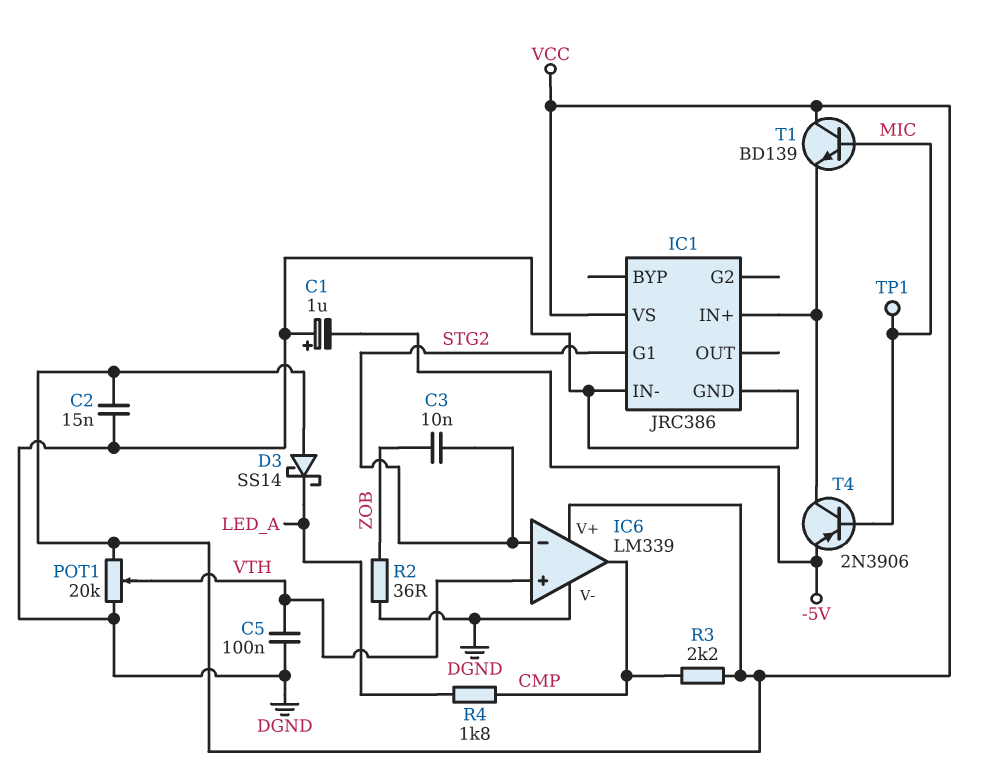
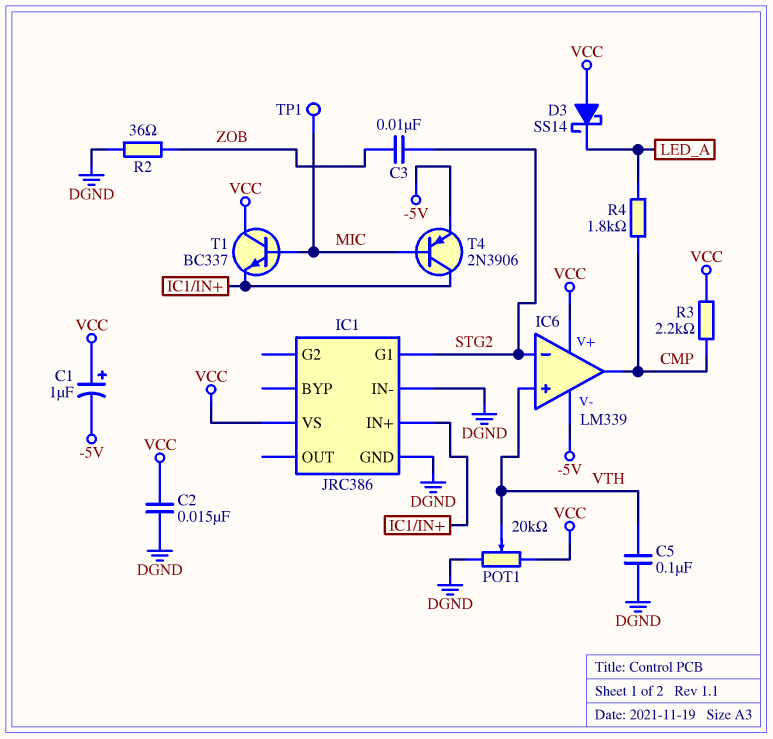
C1: 1uF (plus DGND, minus -5V) -> 1uF (plus VCC, minus -5V)
IC6 pin V-: DGND -> -5V
T1: NPN BD139 (B MIC, C VCC, E IC1/IN+) -> NPN BC337 (B MIC, C VCC, E IC1/IN+)

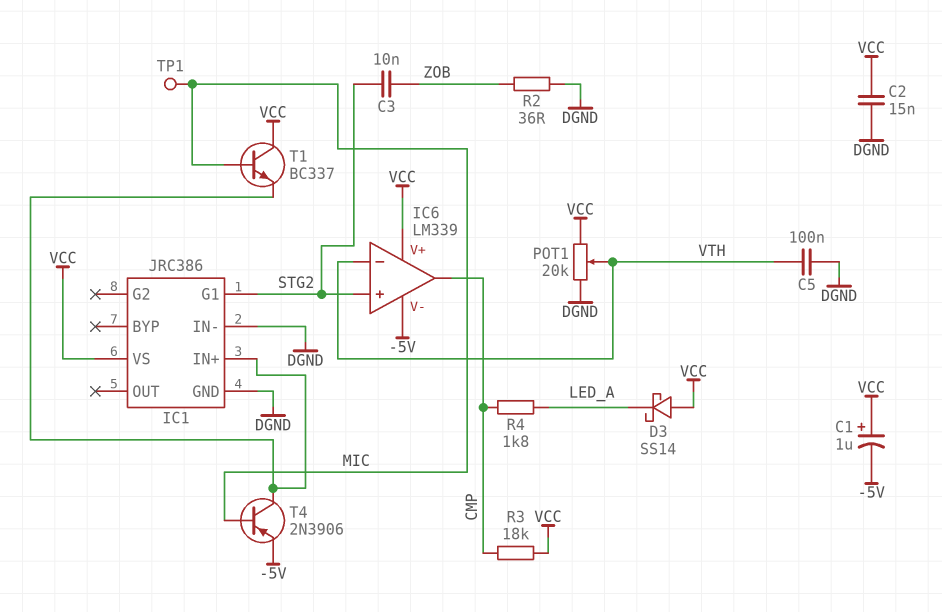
IC6 pin in+: VTH -> STG2
IC6 pin in-: STG2 -> VTH
R3: 2.2k (CMP, VCC) -> 18k (CMP, VCC)

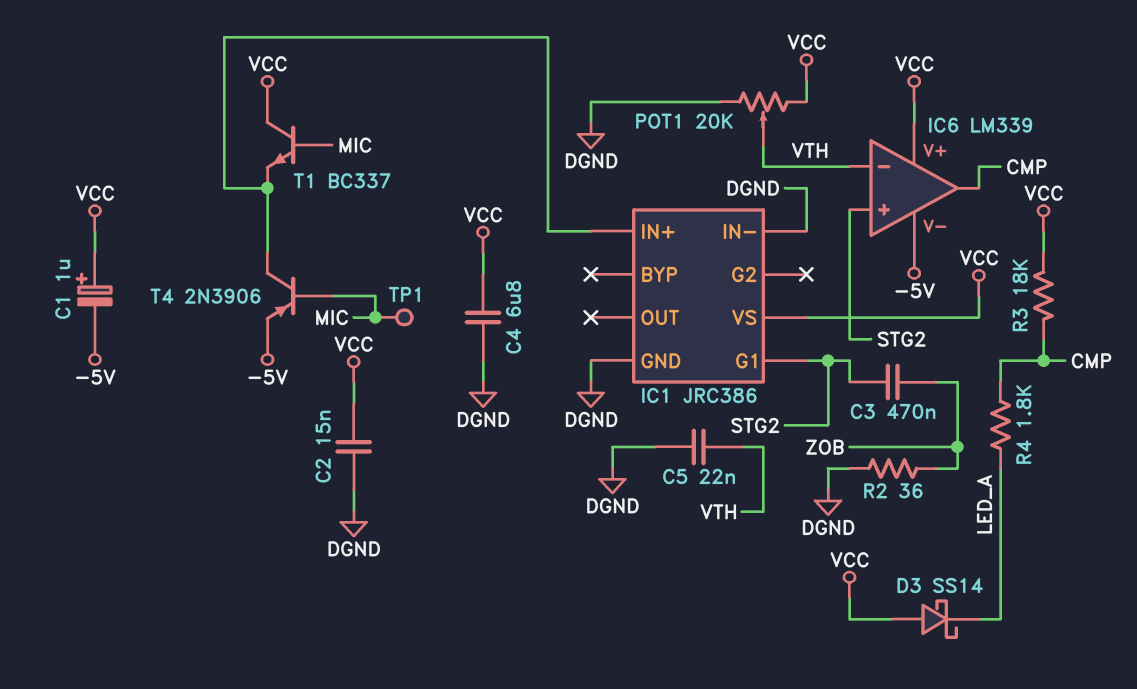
C3: 10nF (STG2, ZOB) -> 470nF (STG2, ZOB)
C4: none -> 6.8uF (DGND, VCC)
C5: 100nF (DGND, VTH) -> 22nF (DGND, VTH)

